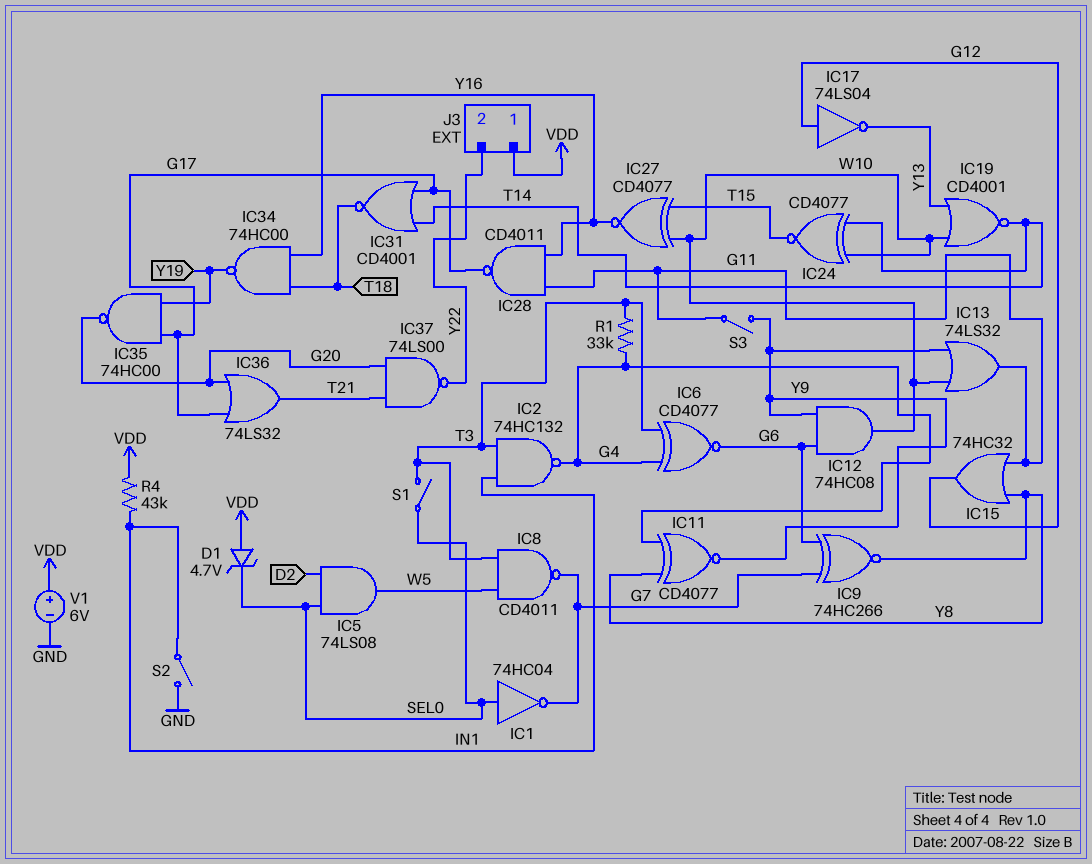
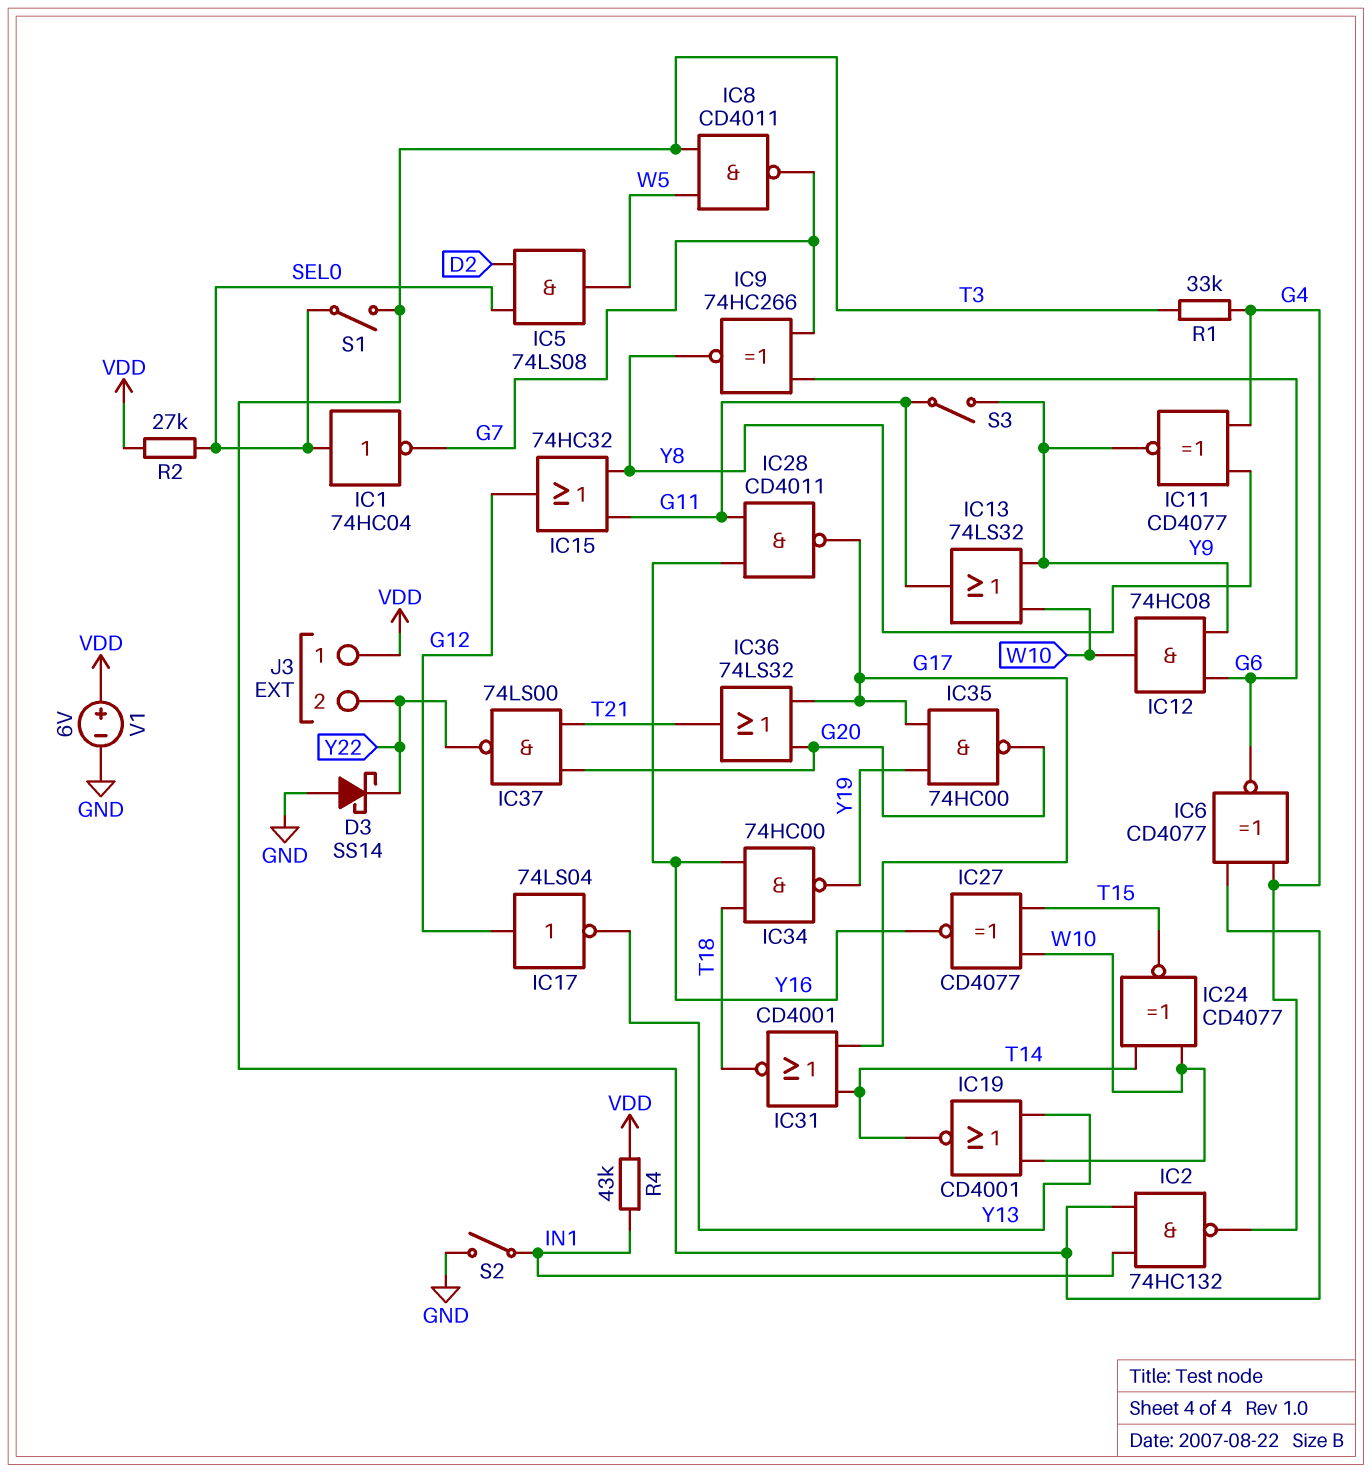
D1: zener 4.7V (A VDD, K SEL0) -> none
D3: none -> schottky SS14 (A GND, K Y22)
R2: none -> 27k (SEL0, VDD)

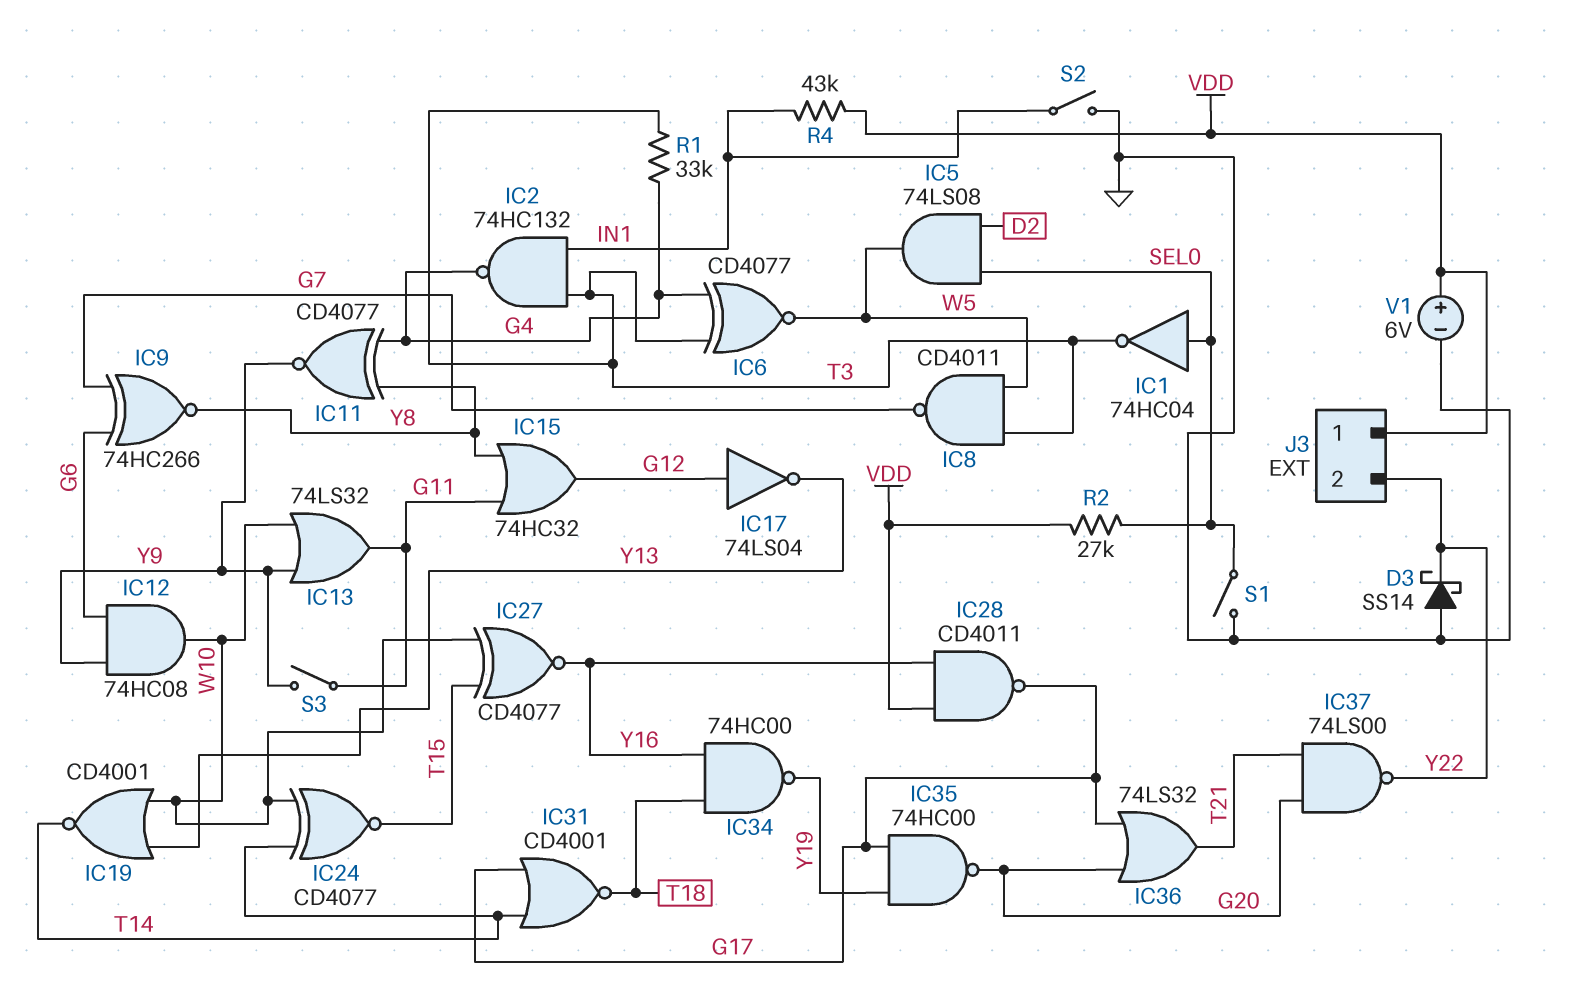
IC1: NOT 74HC04 (in SEL0, out G7) -> NOT 74HC04 (in SEL0, out T3)
IC6: XNOR CD4077 (in G4, in T3, out G6) -> XNOR CD4077 (in G4, in T3, out W5)
IC28: NAND CD4011 (in G11, in Y16, out G17) -> NAND CD4011 (in VDD, in Y16, out G17)
S1: switch (SEL0, T3) -> switch (GND, SEL0)

